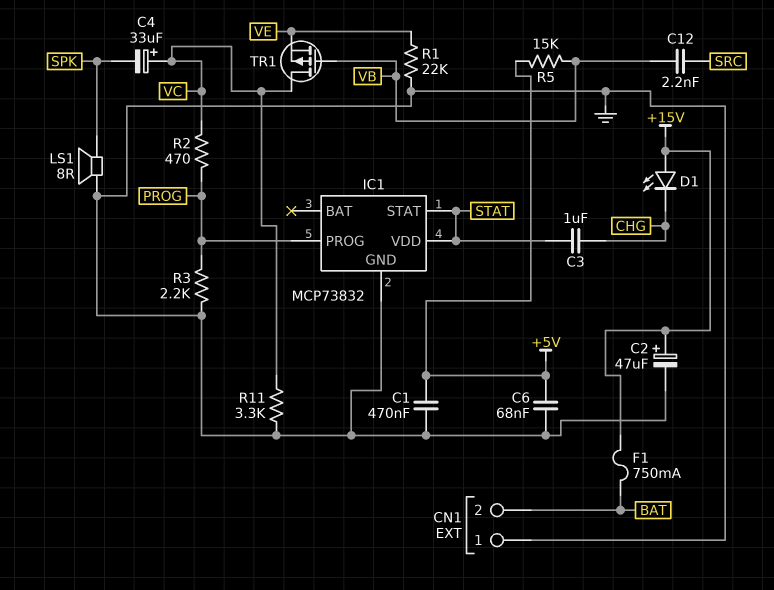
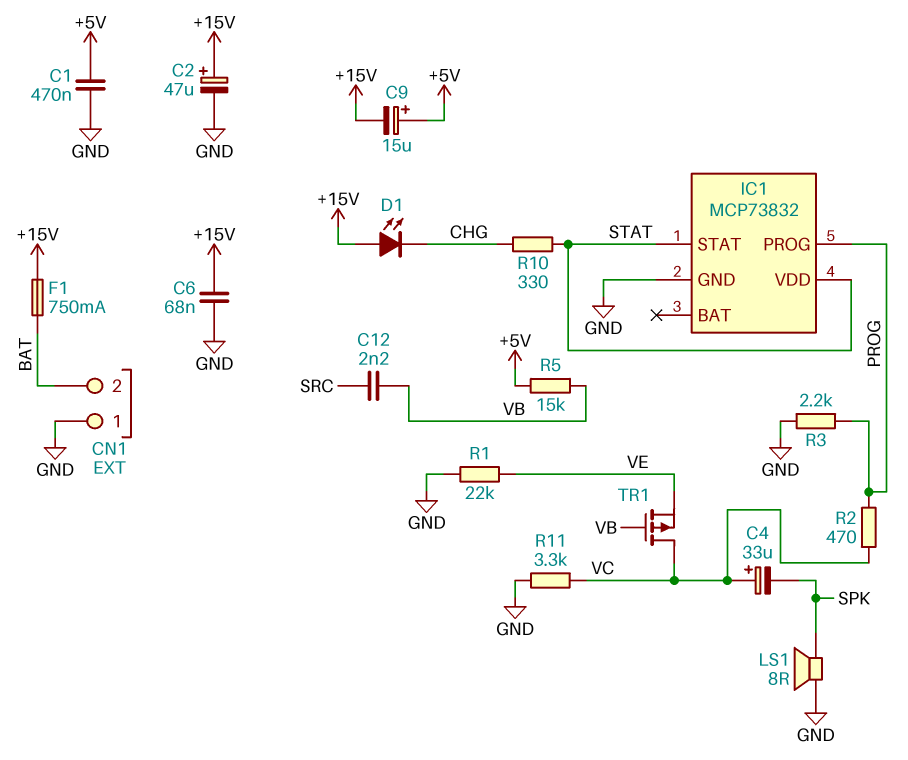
C3: 1uF (CHG, STAT) -> none
C6: 68nF (+5V, GND) -> 68nF (+15V, GND)
C9: none -> 15uF (plus +5V, minus +15V)
R10: none -> 330 (CHG, STAT)

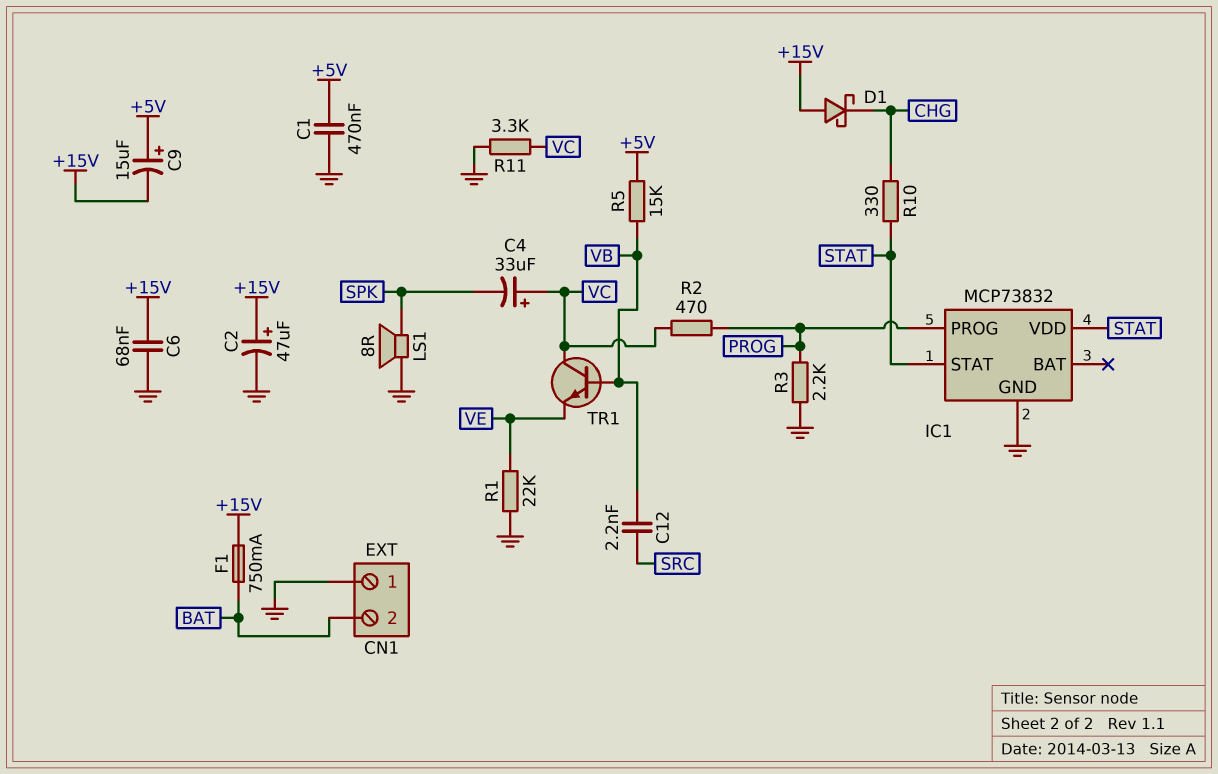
D1: LED (A +15V, K CHG) -> schottky (A +15V, K CHG)
TR1: PMOS (G VB, D VC, S VE) -> NPN (B VB, C VC, E VE)

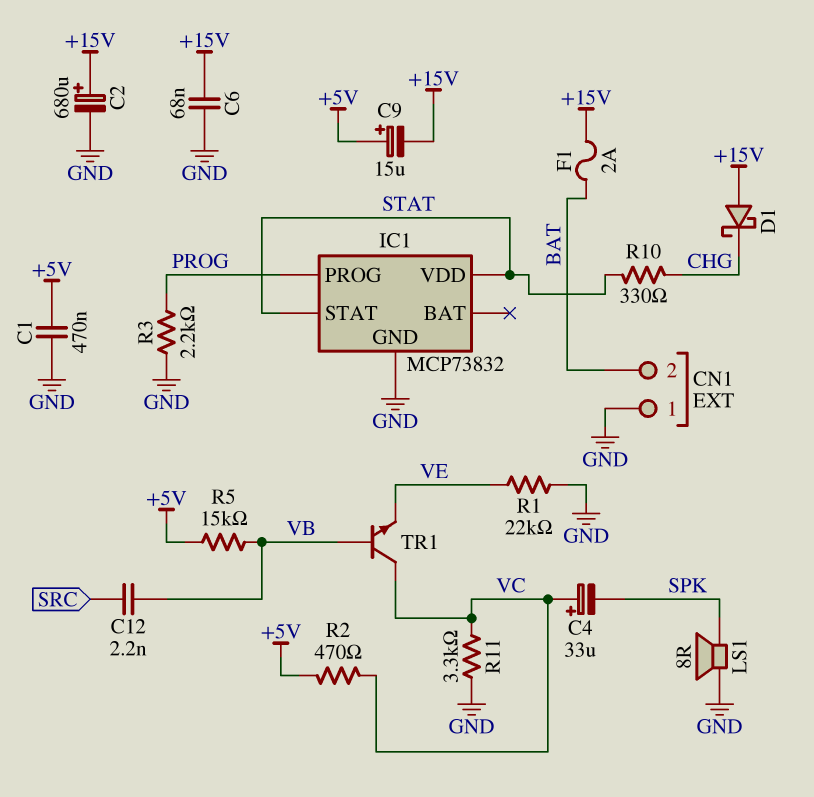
C2: 47uF (plus +15V, minus GND) -> 680uF (plus +15V, minus GND)
F1: 750mA (+15V, BAT) -> 2A (+15V, BAT)
R2: 470 (PROG, VC) -> 470 (+5V, VC)

